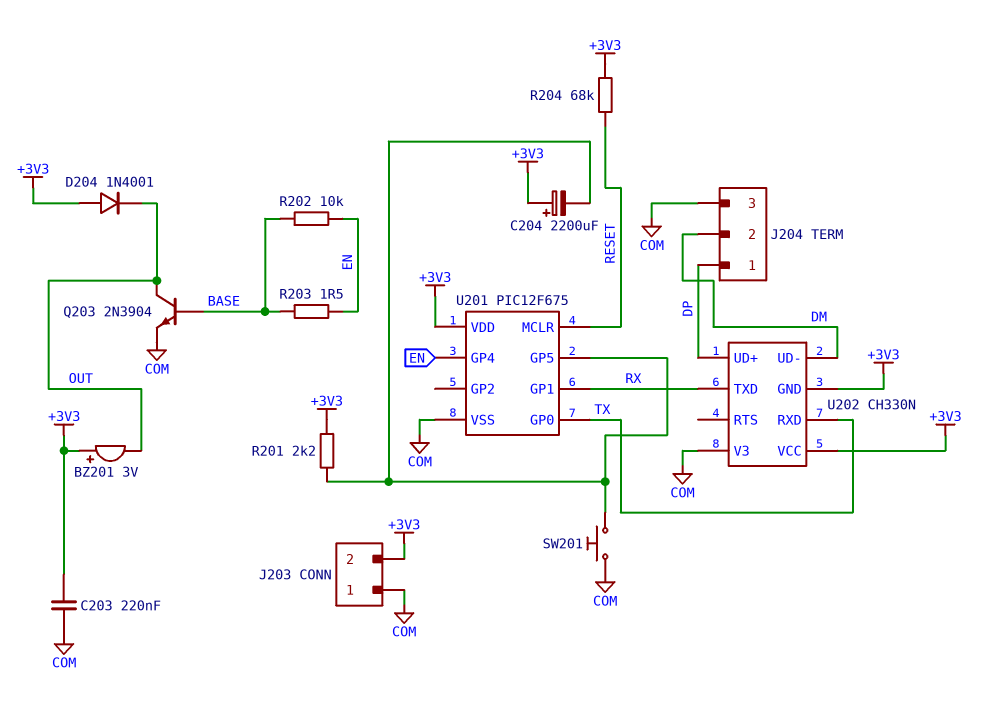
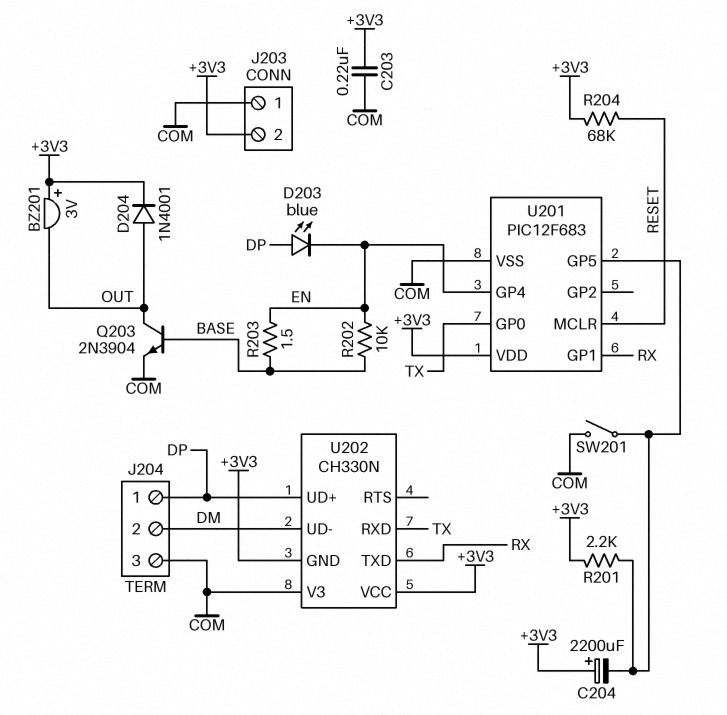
D203: none -> LED blue (A DP, K EN)
D204: diode 1N4001 (A +3V3, K OUT) -> diode 1N4001 (A OUT, K +3V3)
SW201: button (COM, U201/GP5) -> switch (COM, U201/GP5)
U201: PIC12F675 -> PIC12F683

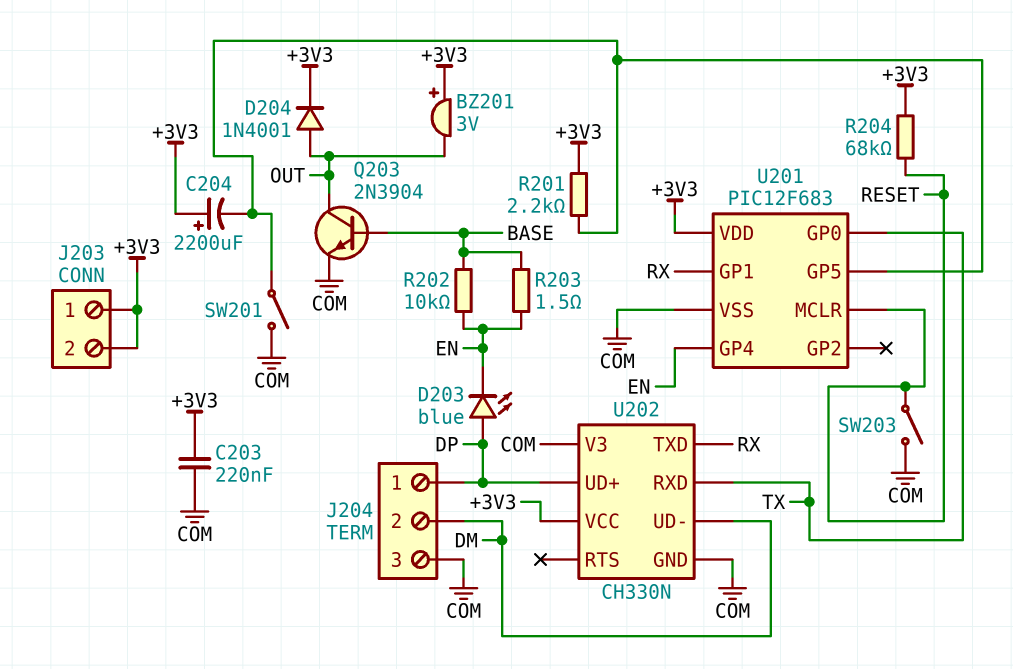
J203 pin 1: COM -> +3V3
SW203: none -> switch (COM, RESET)
U202 pin GND: +3V3 -> COM

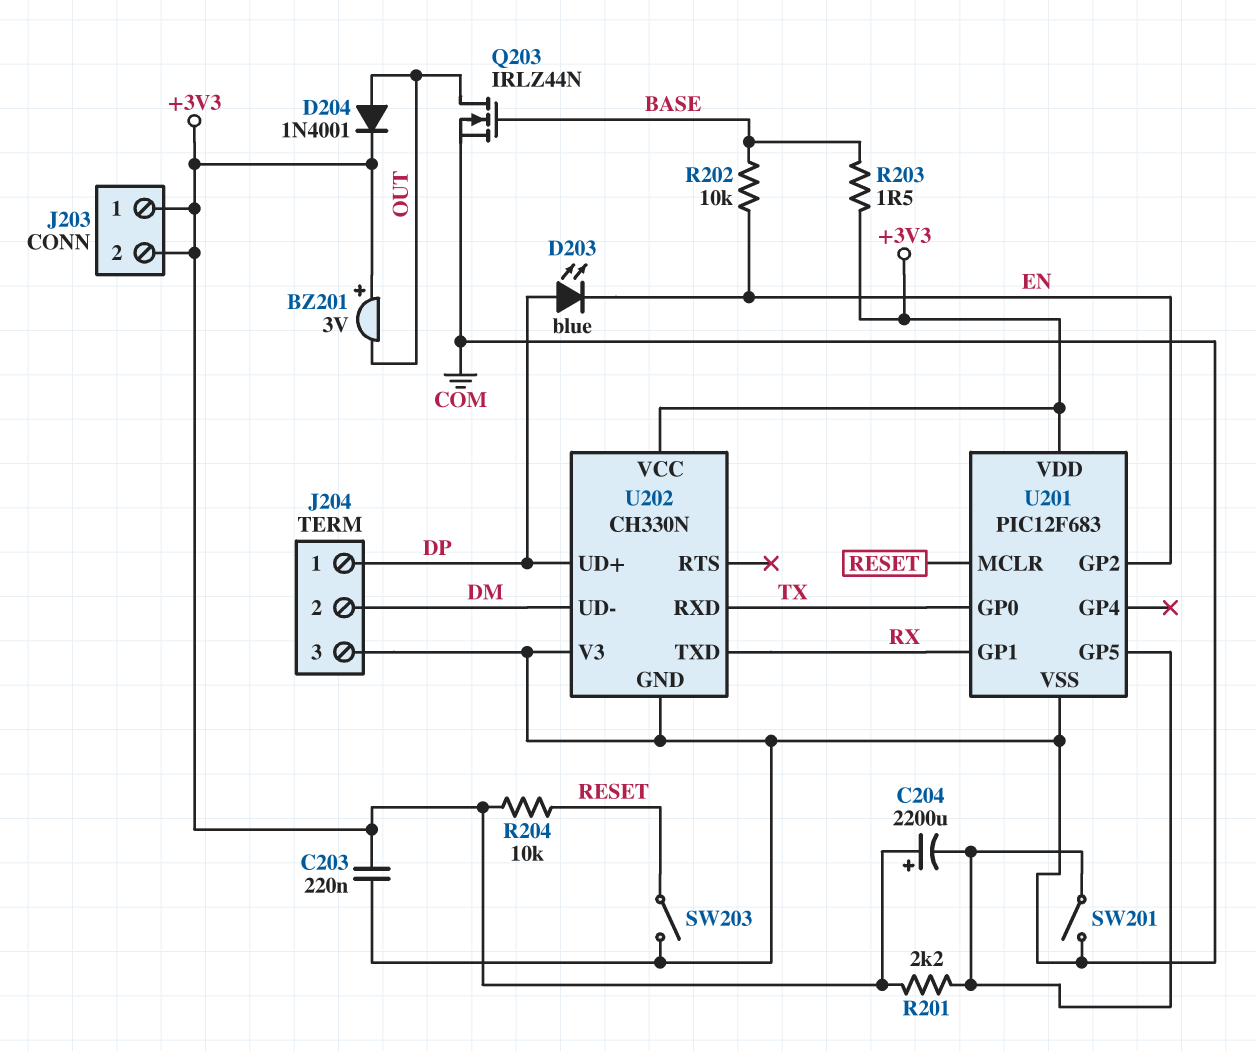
Q203: NPN 2N3904 (B BASE, C OUT, E COM) -> NMOS IRLZ44N (G BASE, D OUT, S COM)
R203: 1.5 (BASE, EN) -> 1.5 (+3V3, BASE)
R204: 68k (+3V3, RESET) -> 10k (+3V3, RESET)
U201 pin GP2: none -> EN
U201 pin GP4: EN -> none

